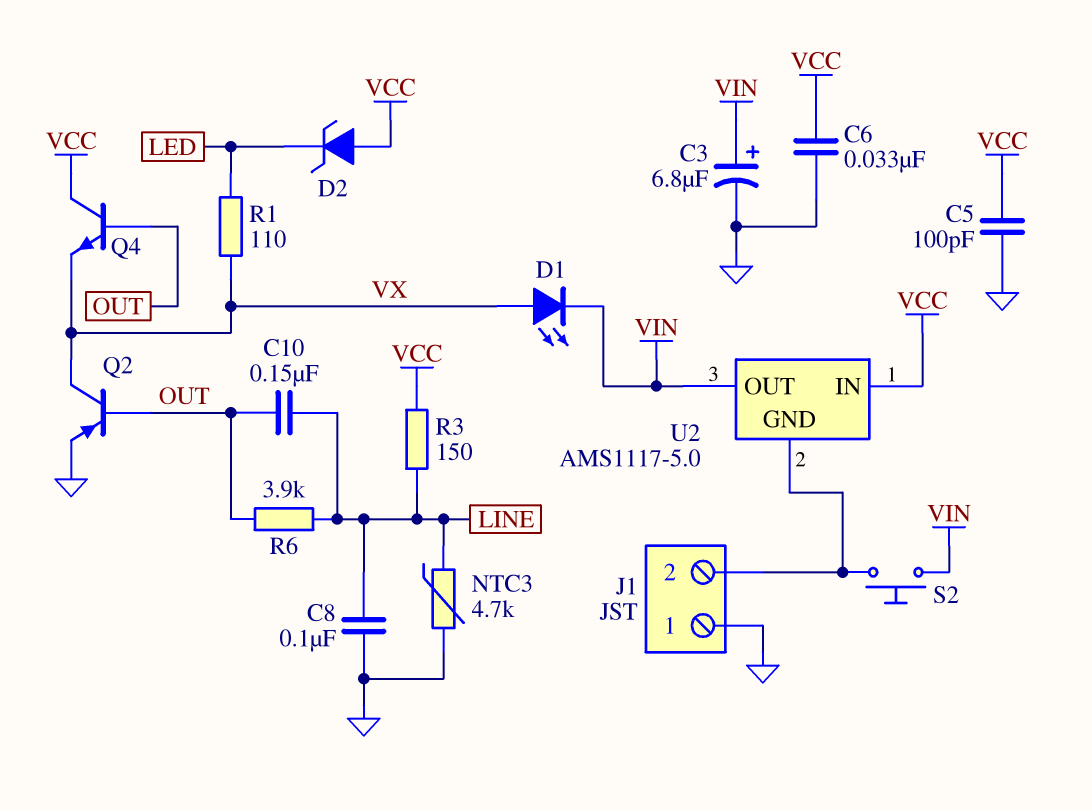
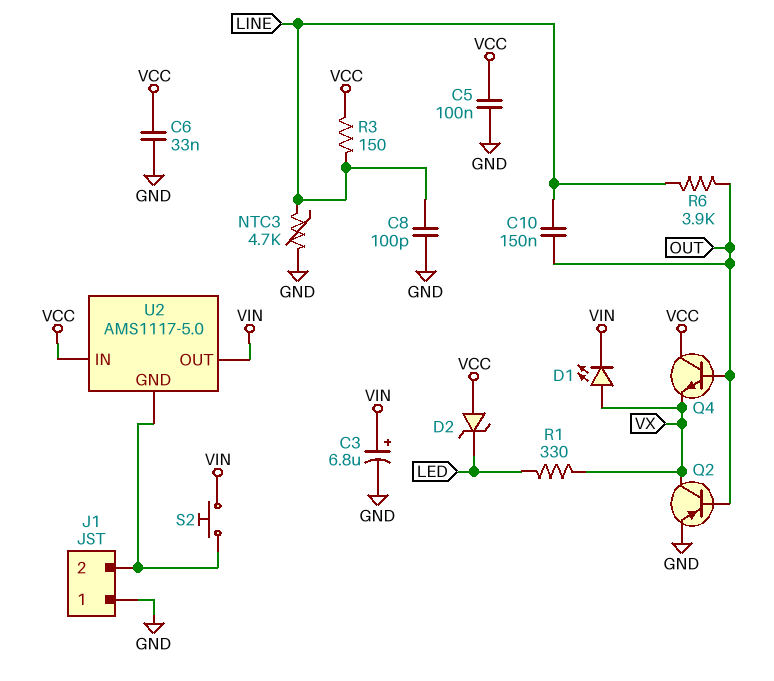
C5: 100pF (GND, VCC) -> 100nF (GND, VCC)
C8: 100nF (GND, LINE) -> 100pF (GND, LINE)
R1: 110 (LED, VX) -> 330 (LED, VX)

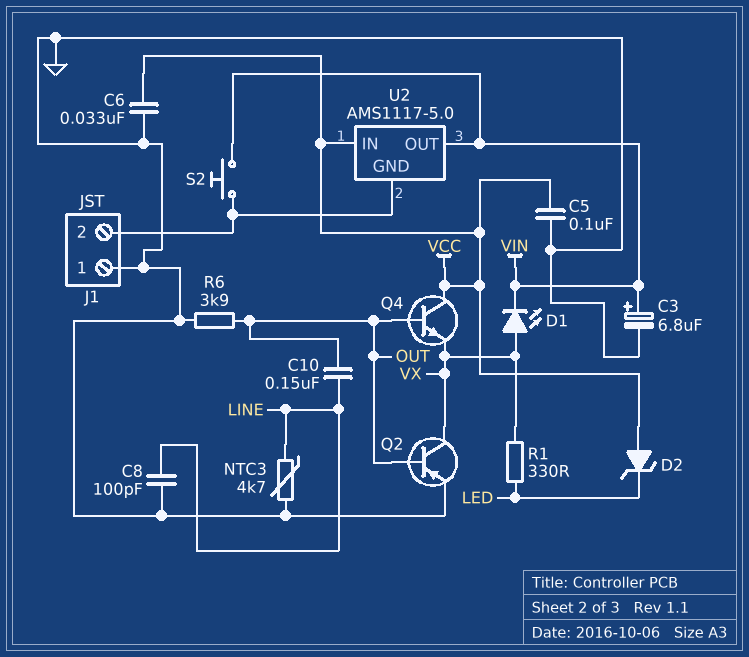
R3: 150 (LINE, VCC) -> none
R6: 3.9k (LINE, OUT) -> 3.9k (GND, OUT)

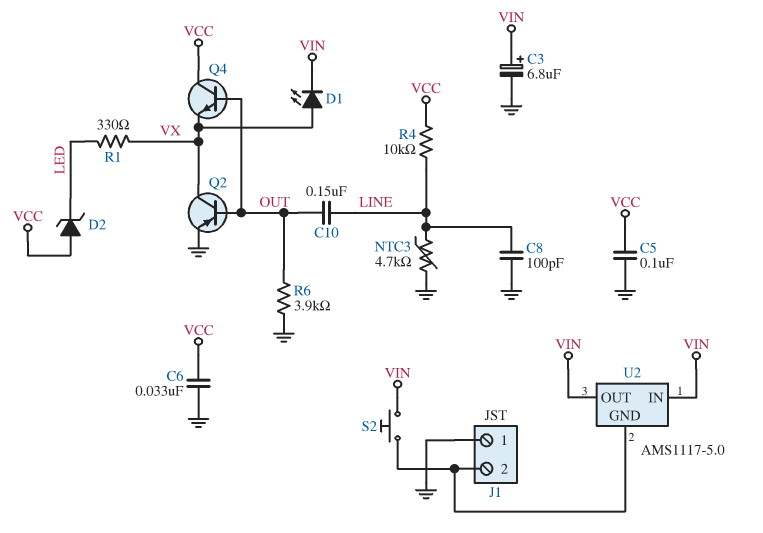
R4: none -> 10k (LINE, VCC)
U2 pin IN: VCC -> VIN

